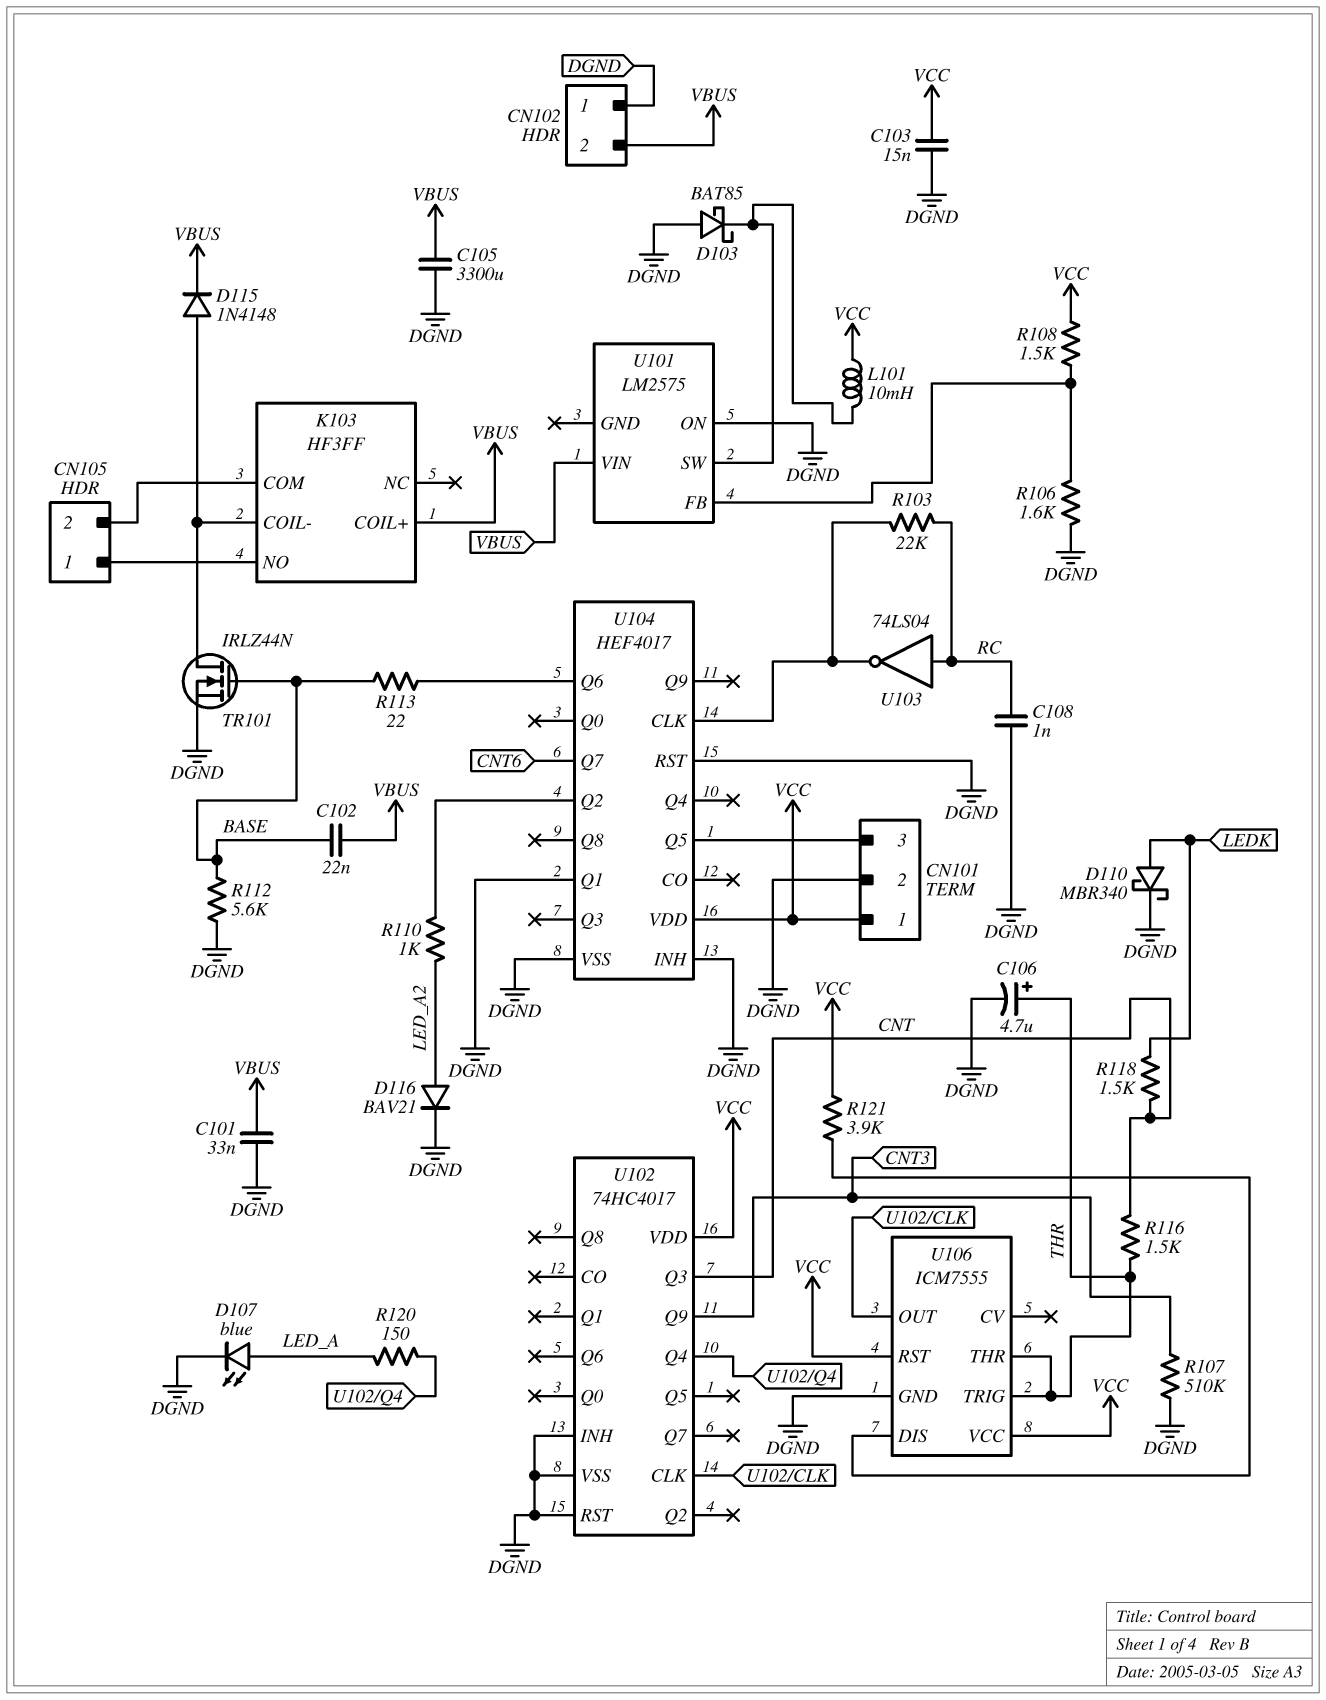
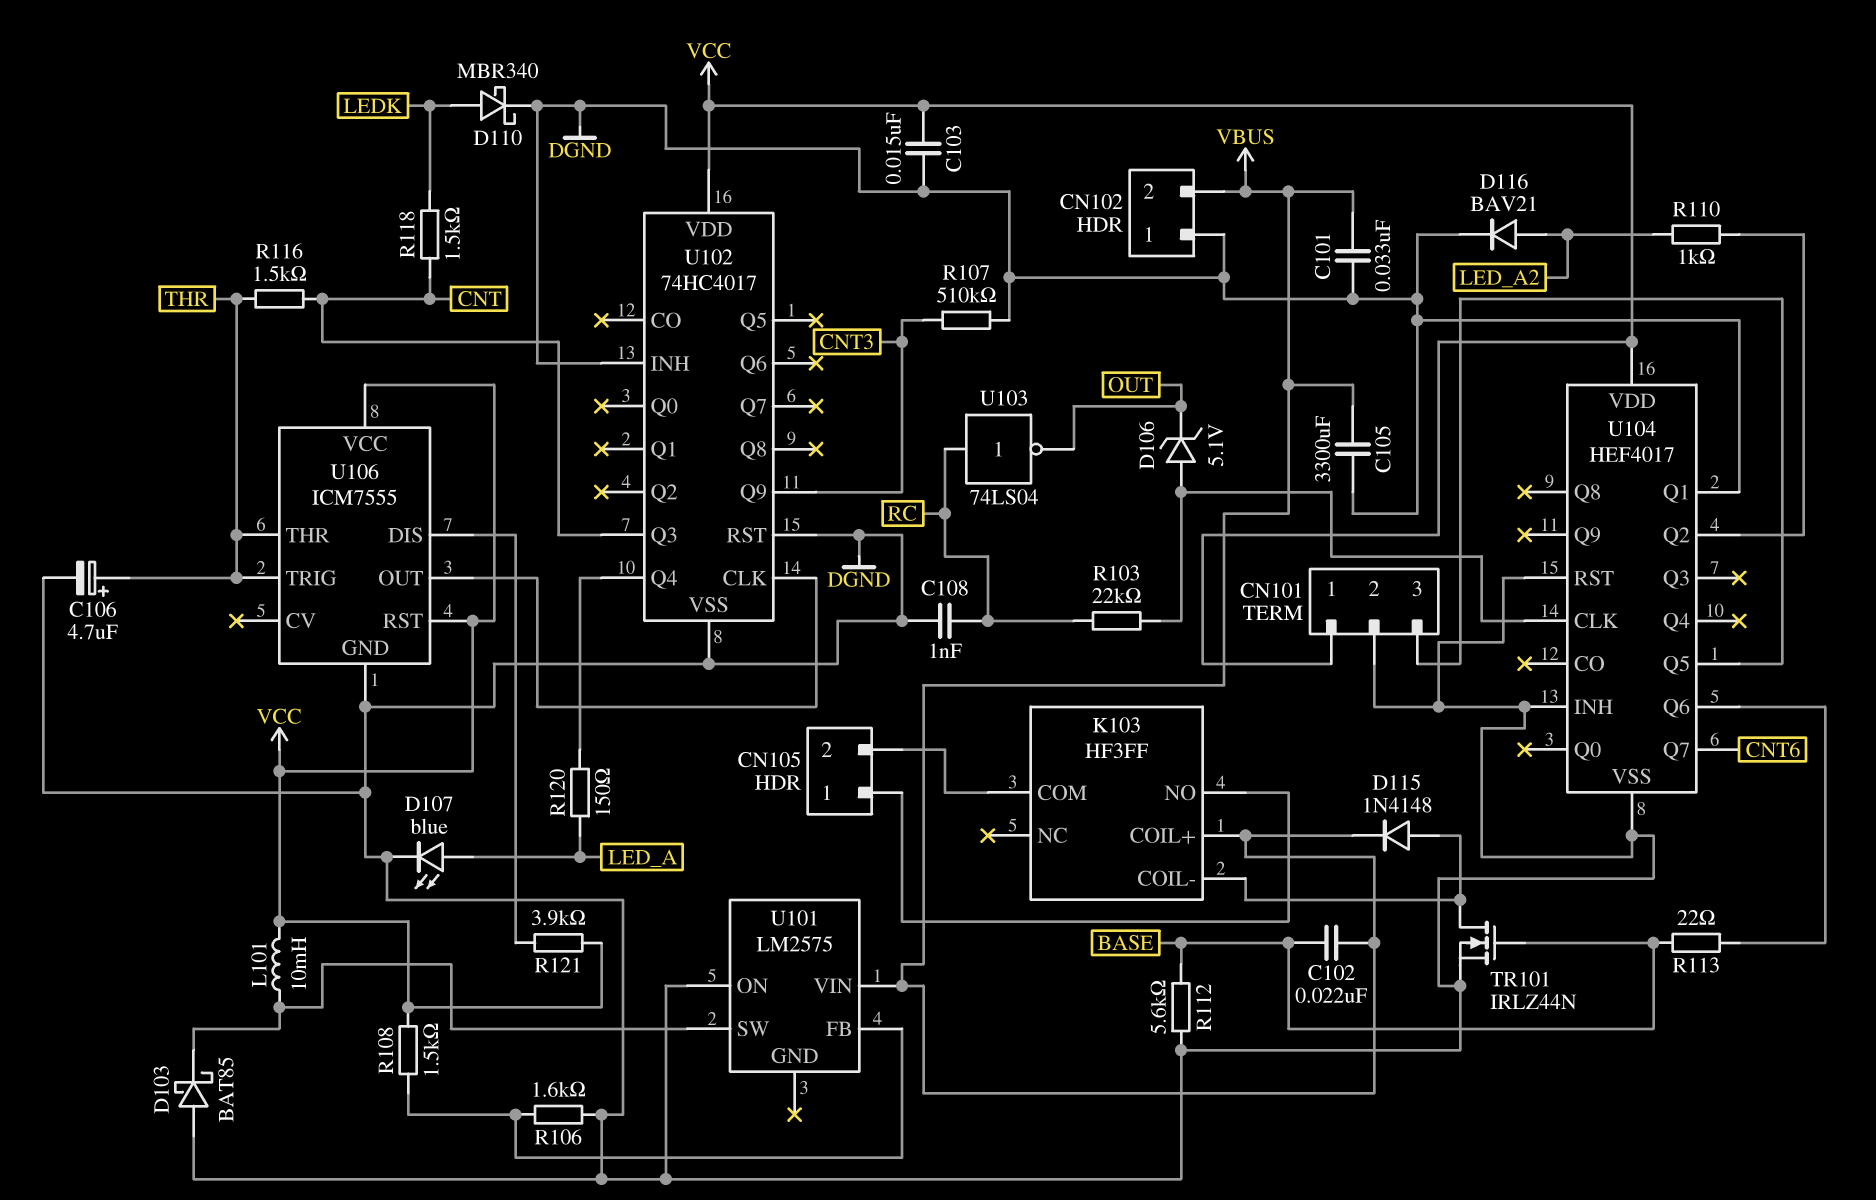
D106: none -> zener 5.1V (A U104/CLK, K OUT)
U103: NOT 74LS04 (in RC, out U104/CLK) -> NOT 74LS04 (in RC, out OUT)

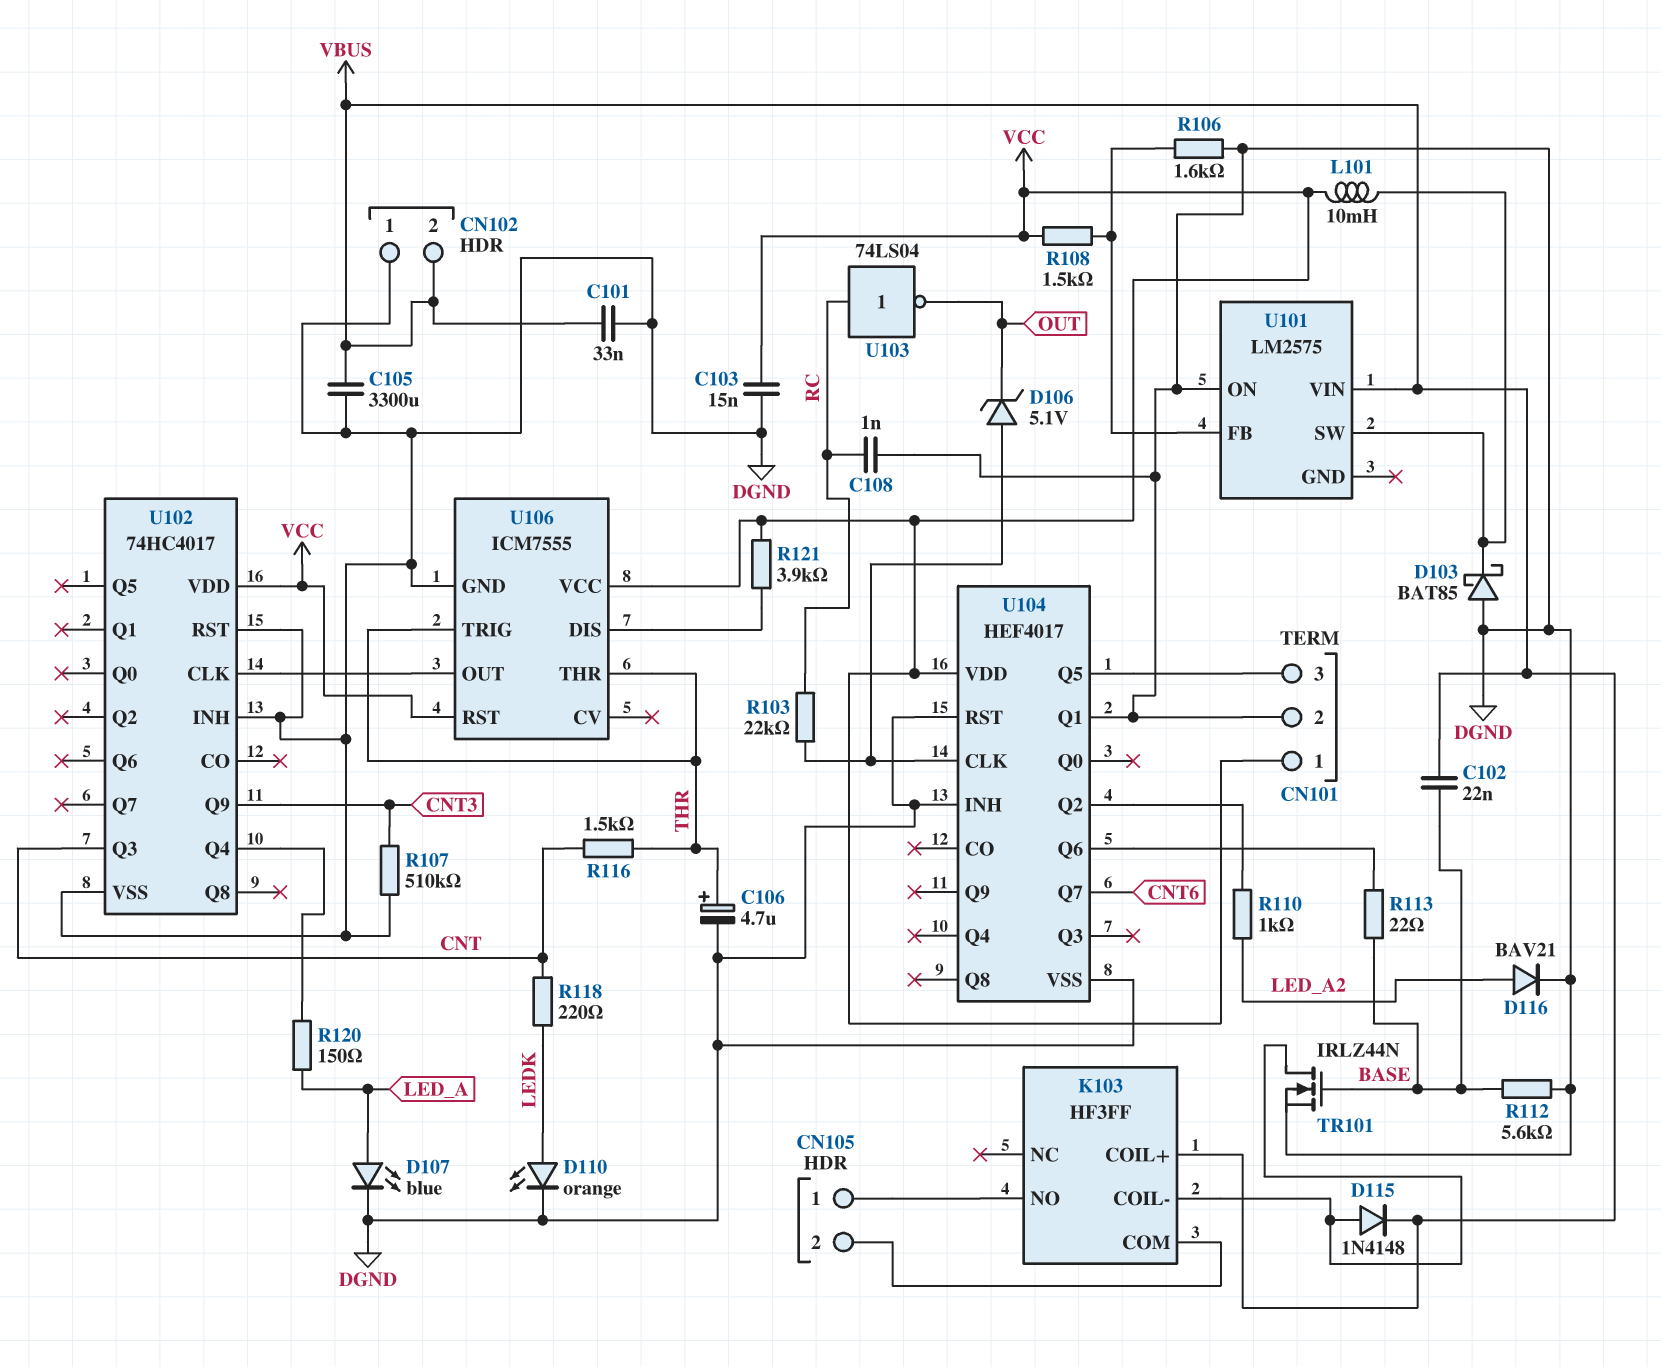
D110: schottky MBR340 (A LEDK, K DGND) -> LED orange (A LEDK, K DGND)
R118: 1.5k (CNT, LEDK) -> 220 (CNT, LEDK)

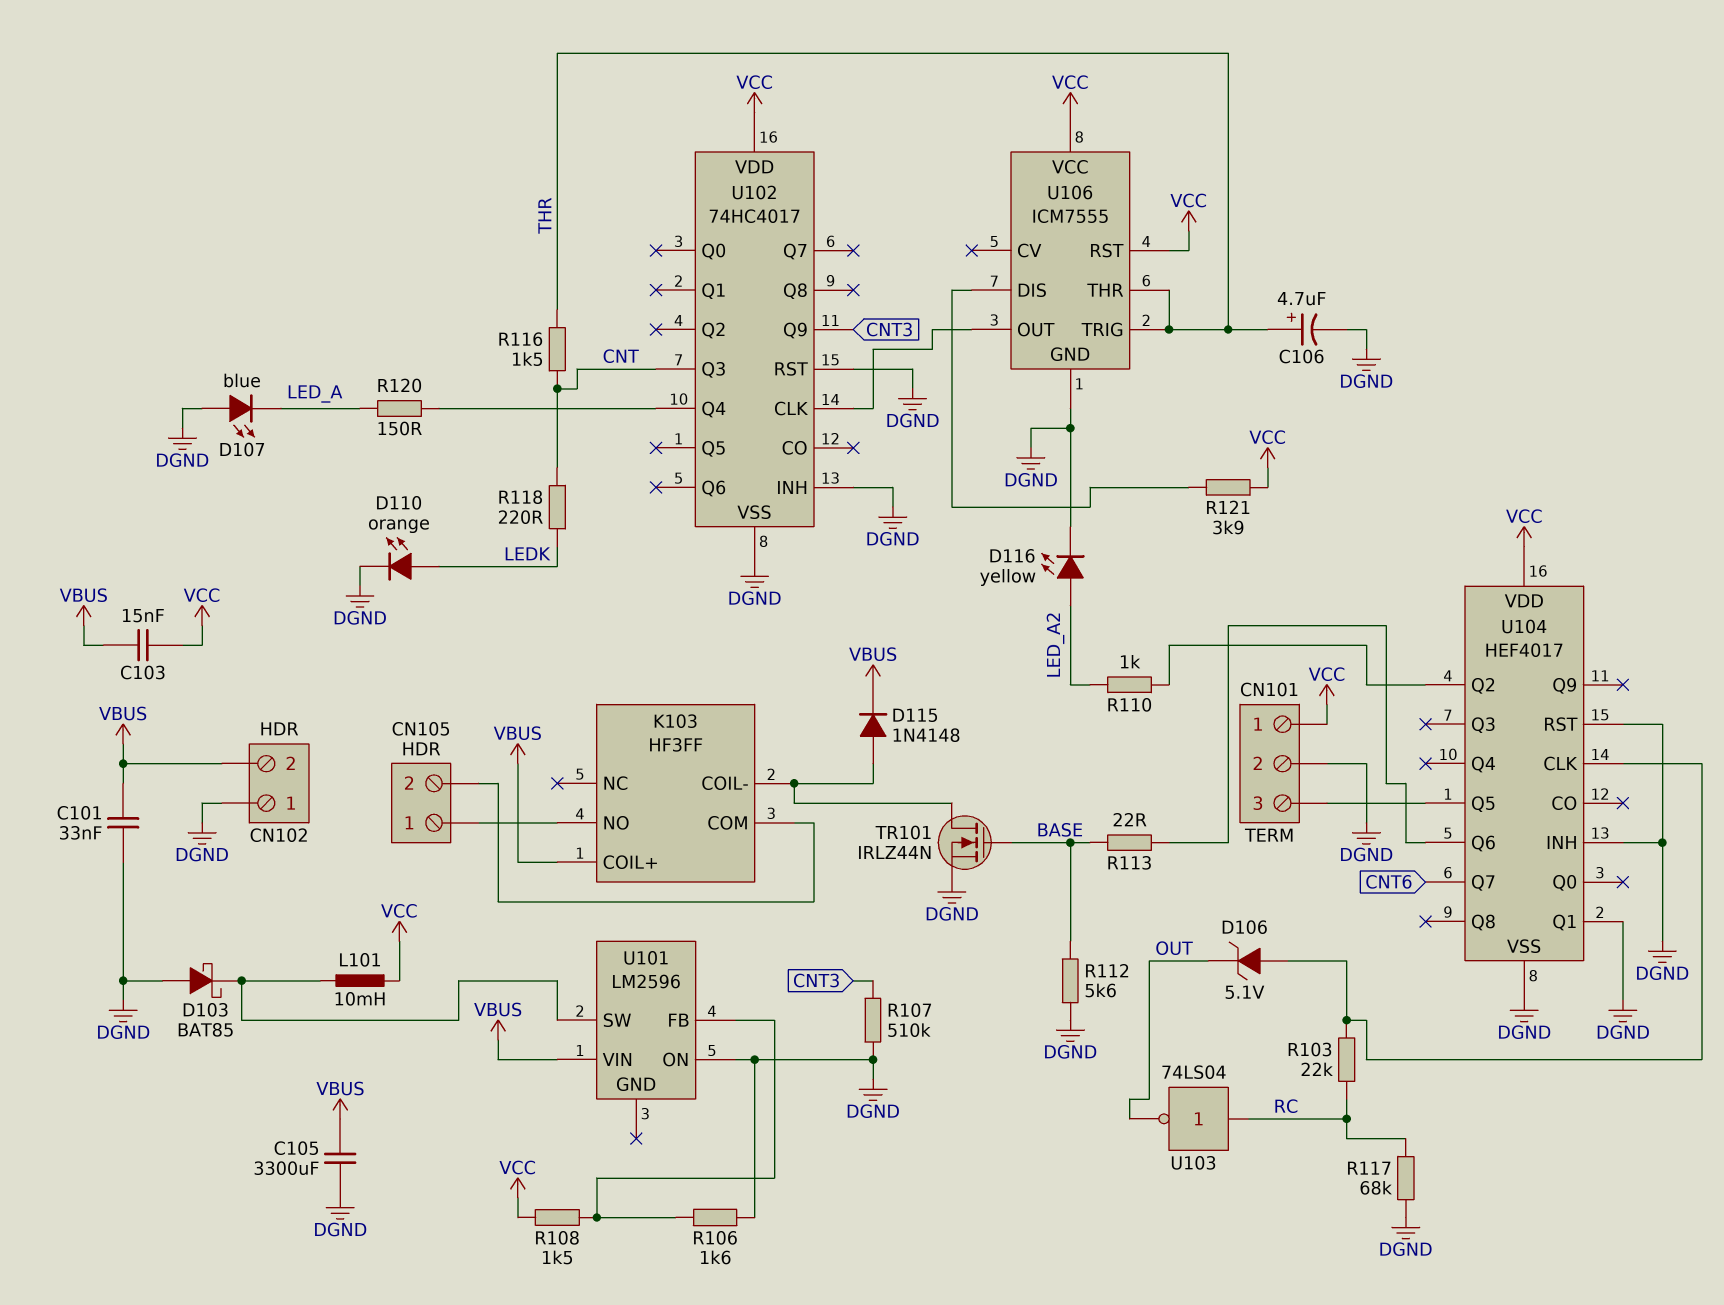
C102: 22nF (BASE, VBUS) -> none
C103: 15nF (DGND, VCC) -> 15nF (VBUS, VCC)
C108: 1nF (DGND, RC) -> none
D107: LED blue (A LED_A, K DGND) -> LED blue (A DGND, K LED_A)
D116: diode BAV21 (A LED_A2, K DGND) -> LED yellow (A LED_A2, K DGND)
R117: none -> 68k (DGND, RC)
U101: LM2575 -> LM2596

